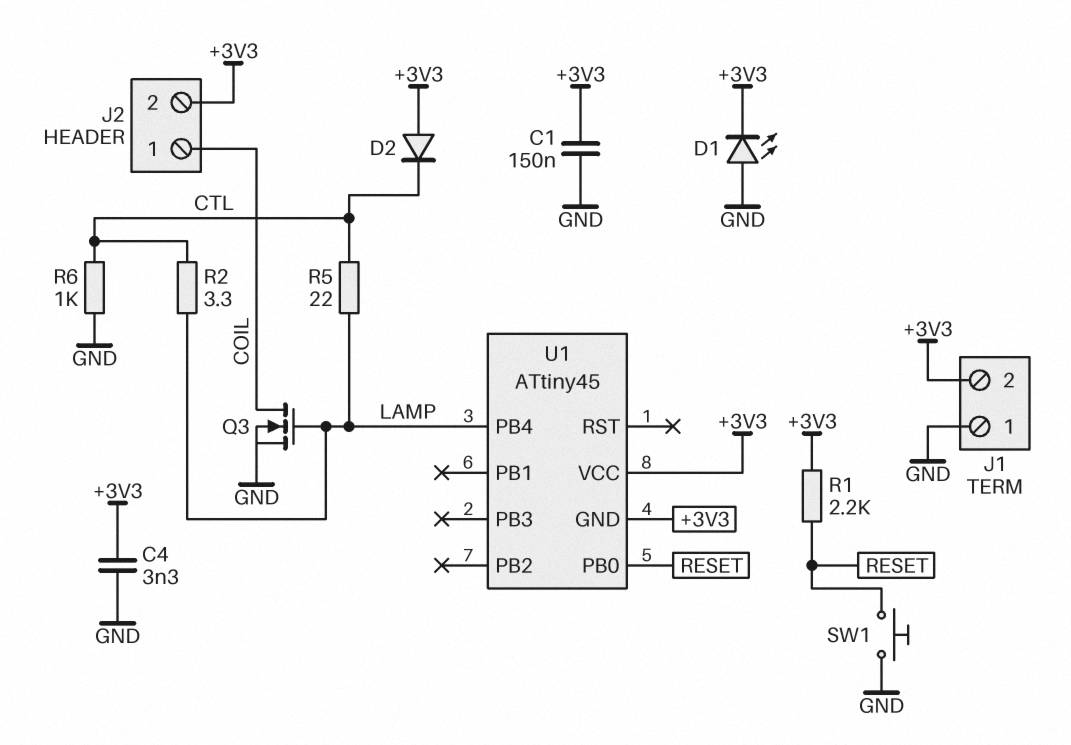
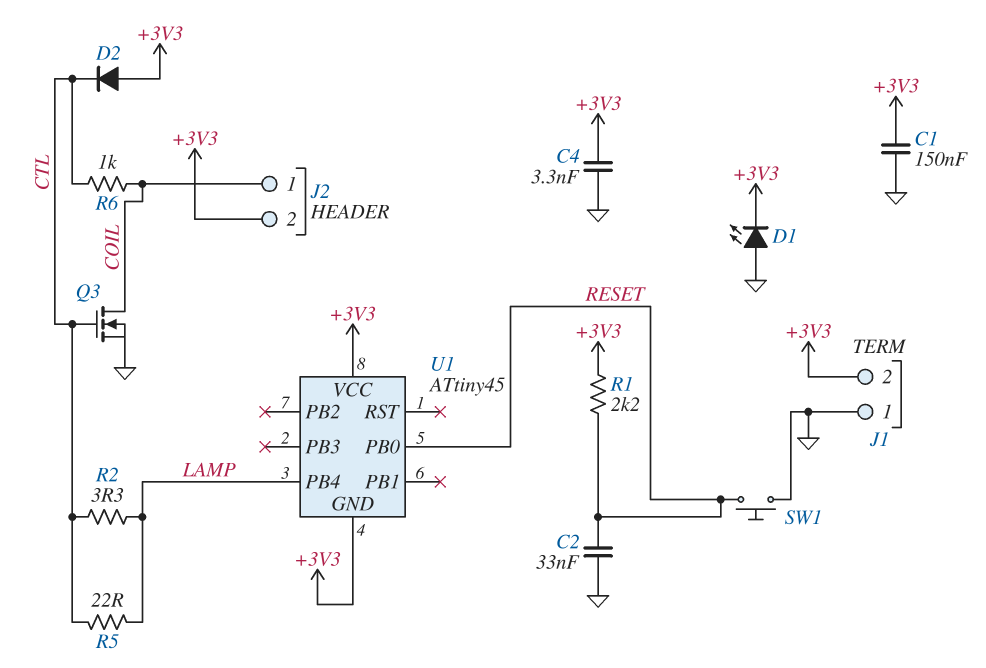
C2: none -> 33nF (GND, RESET)
Q3: NMOS (G LAMP, D COIL, S GND) -> NMOS (G CTL, D COIL, S GND)
R6: 1k (CTL, GND) -> 1k (COIL, CTL)

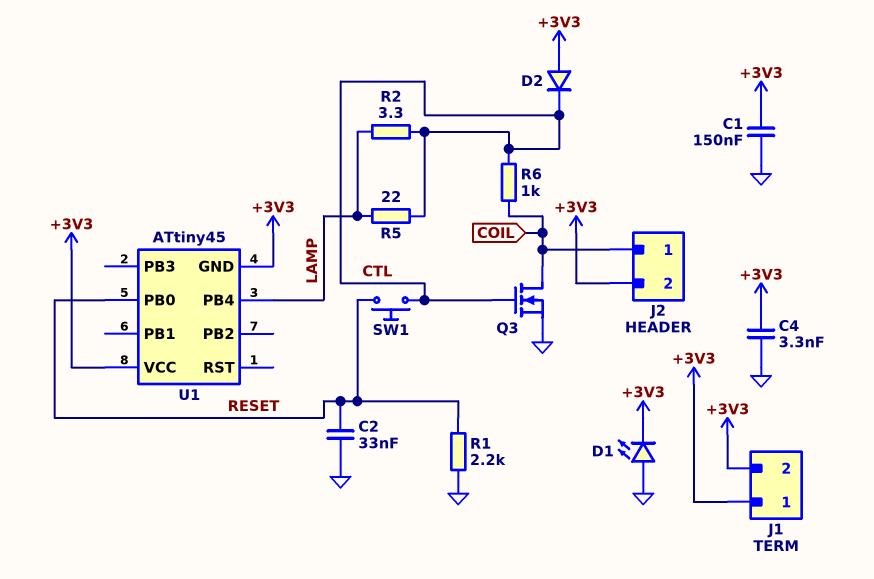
J1 pin 1: GND -> +3V3
R1: 2.2k (+3V3, RESET) -> 2.2k (GND, RESET)
SW1: button (GND, RESET) -> button (CTL, RESET)

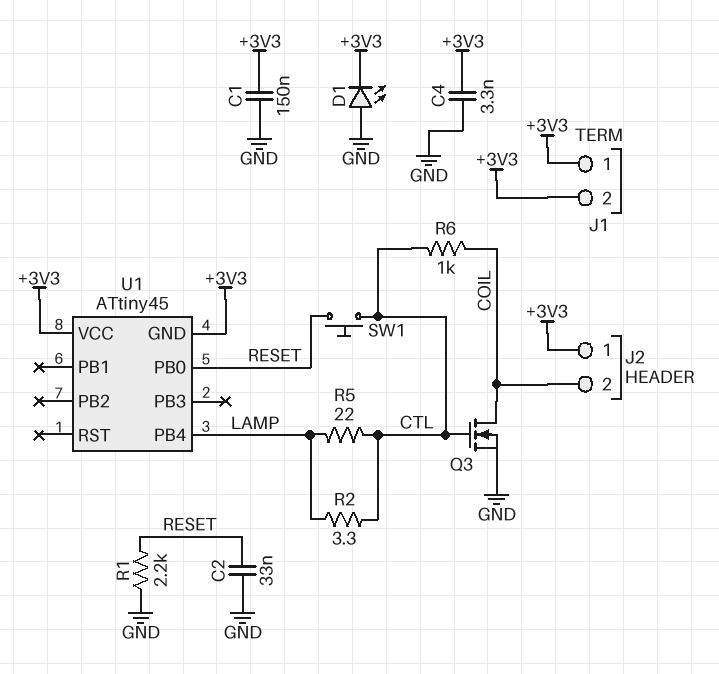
D2: diode (A +3V3, K CTL) -> none
J2 pin 1: COIL -> +3V3
J2 pin 2: +3V3 -> COIL

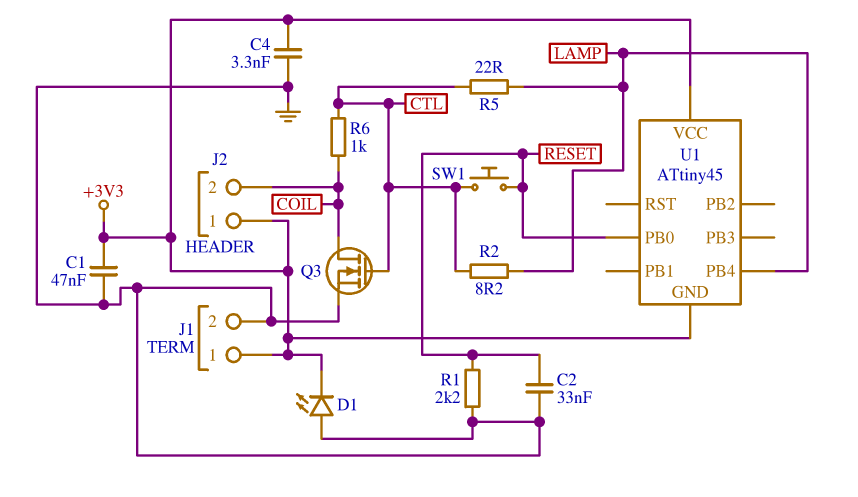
C1: 150nF (+3V3, GND) -> 47nF (+3V3, GND)
J1 pin 2: +3V3 -> GND
R2: 3.3 (CTL, LAMP) -> 8.2 (CTL, LAMP)

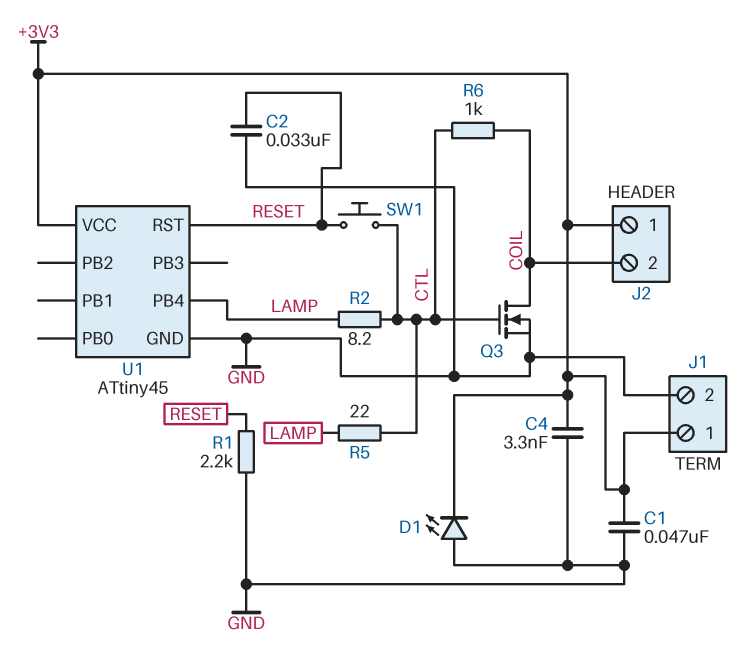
U1 pin GND: +3V3 -> GND
U1 pin PB0: RESET -> none
U1 pin RST: none -> RESET

